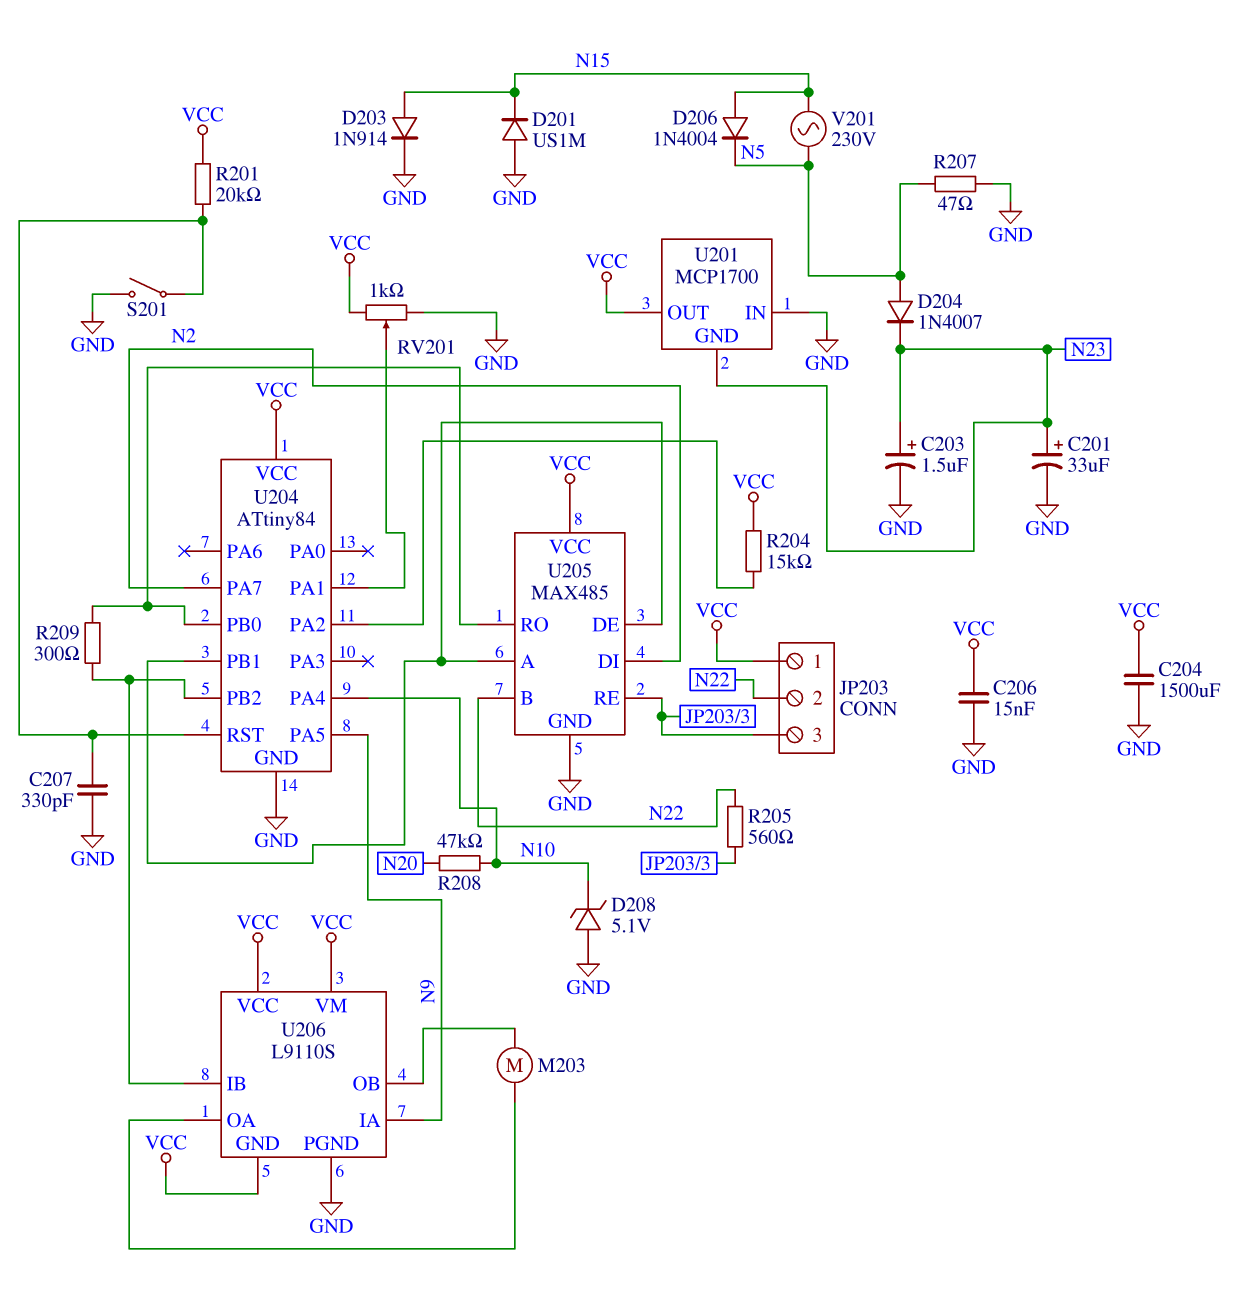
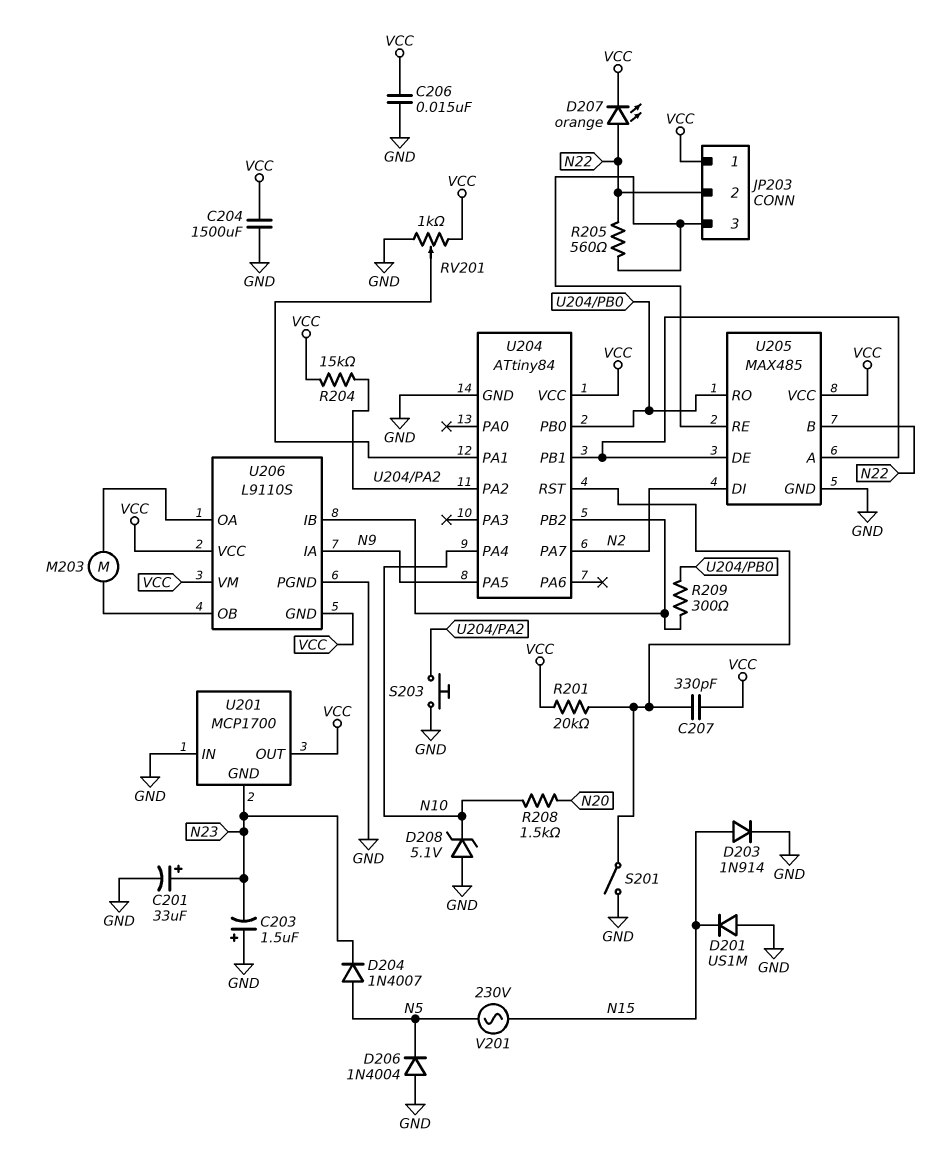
C203: 1.5uF (plus N23, minus GND) -> 1.5uF (plus GND, minus N23)
C207: 330pF (GND, U204/RST) -> 330pF (U204/RST, VCC)
D206: diode 1N4004 (A N15, K N5) -> diode 1N4004 (A GND, K N5)
D207: none -> LED orange (A N22, K VCC)
R207: 47 (GND, N5) -> none
R208: 47k (N10, N20) -> 1.5k (N10, N20)
S203: none -> button (GND, U204/PA2)

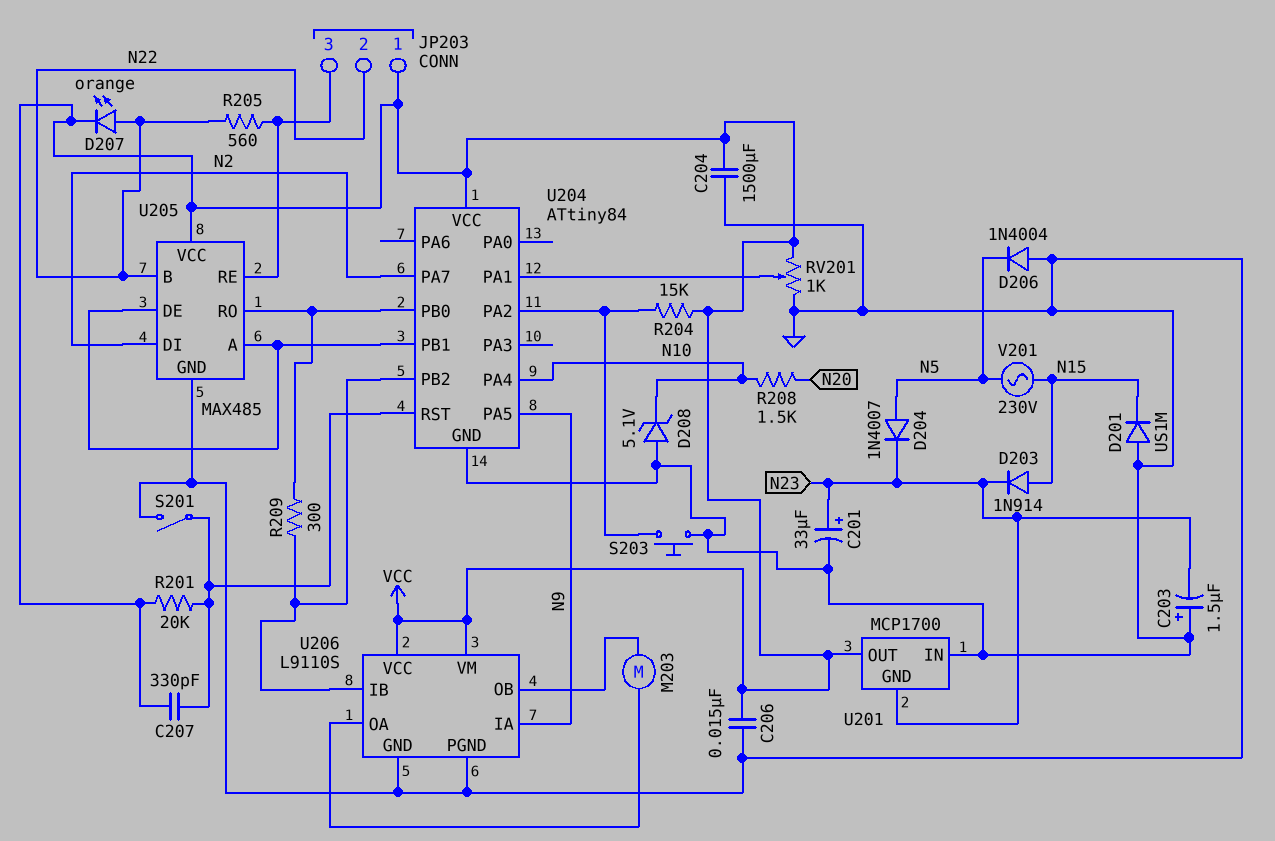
D203: diode 1N914 (A N15, K GND) -> diode 1N914 (A N15, K N23)
U206 pin GND: VCC -> GND

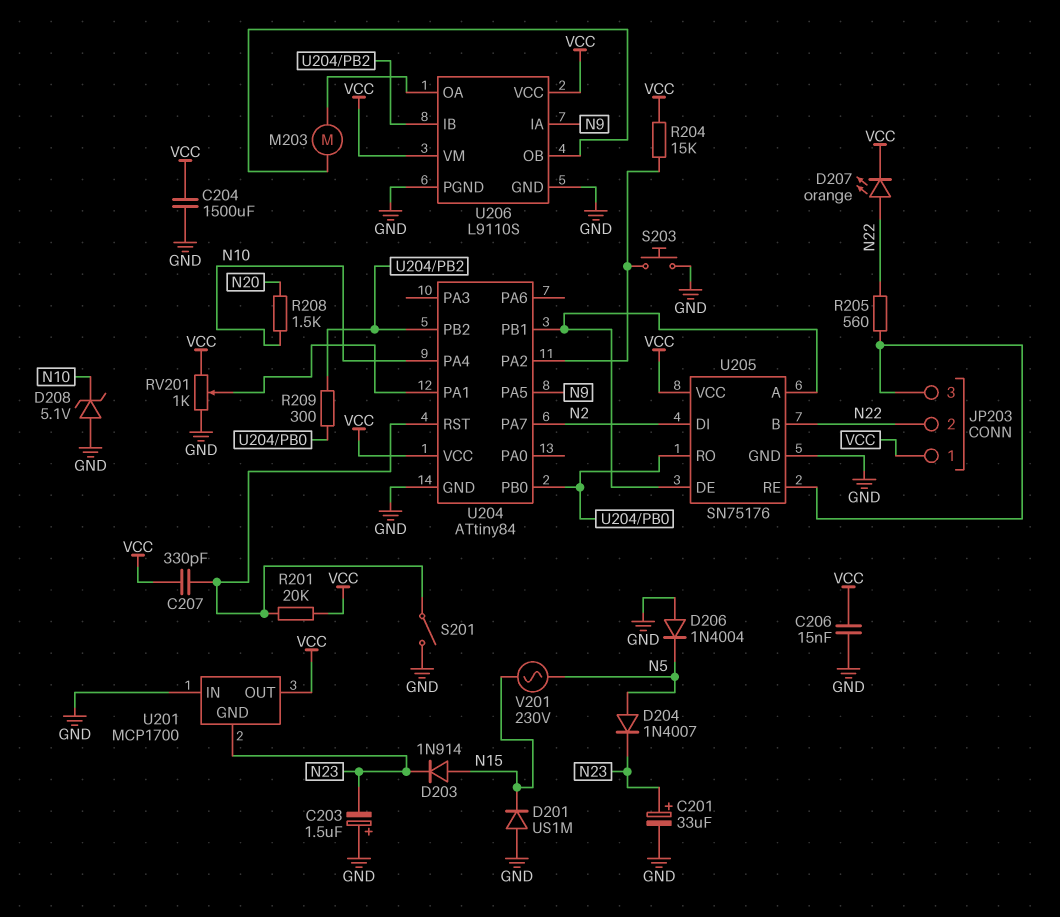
U205: MAX485 -> SN75176

